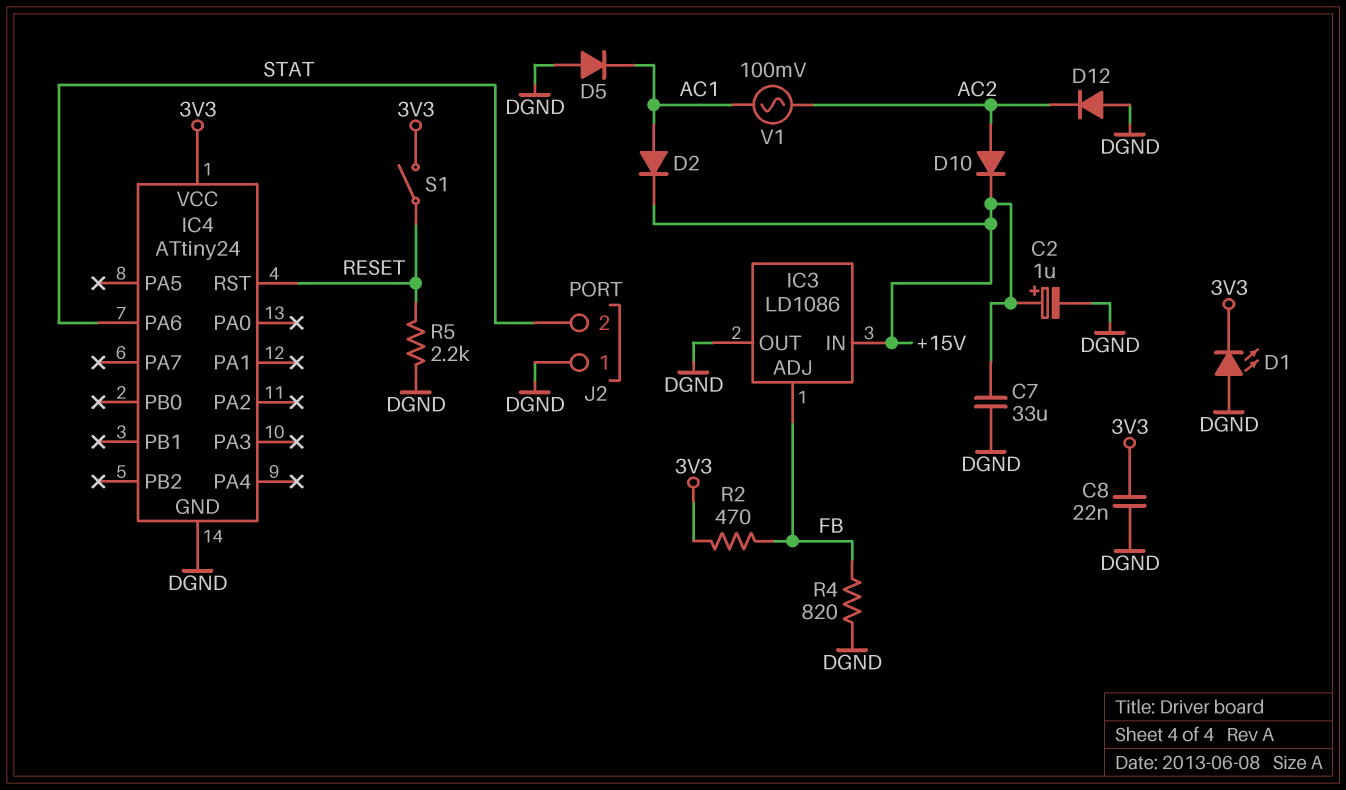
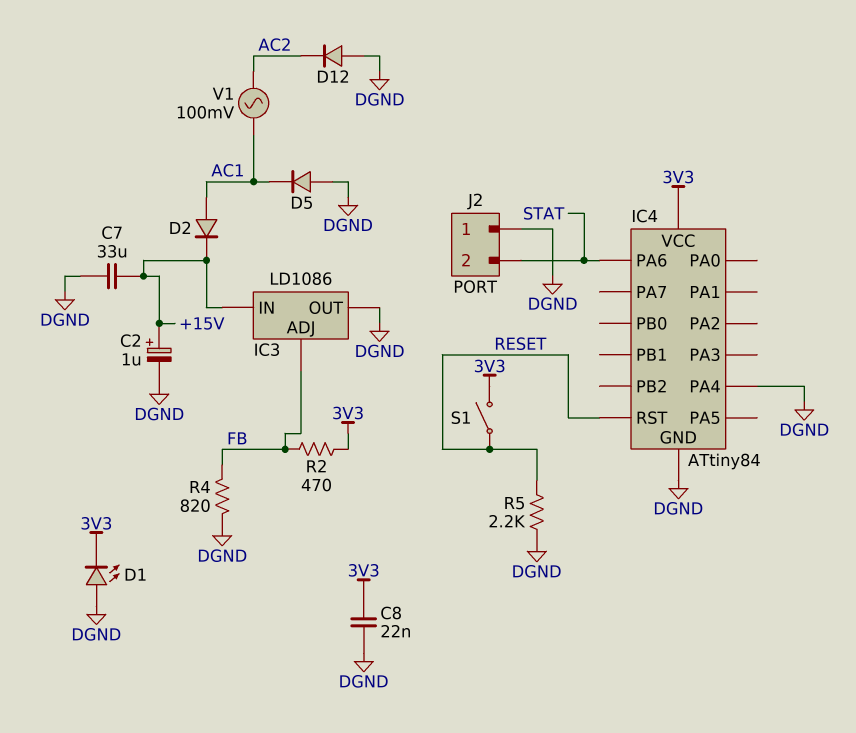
D10: diode (A AC2, K +15V) -> none
IC4: ATtiny24 -> ATtiny84
IC4 pin PA4: none -> DGND

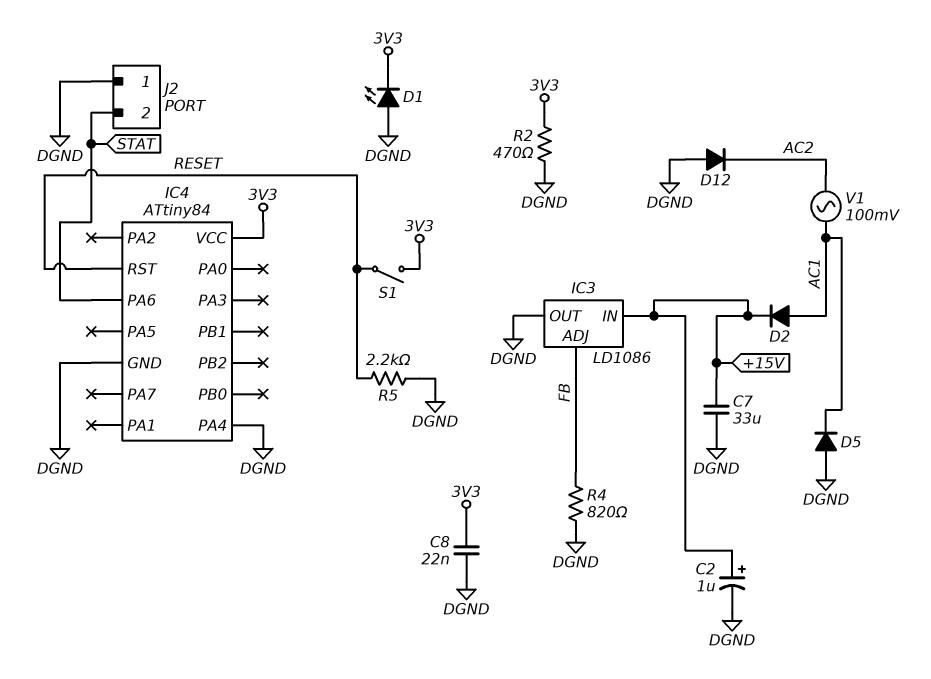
R2: 470 (3V3, FB) -> 470 (3V3, DGND)

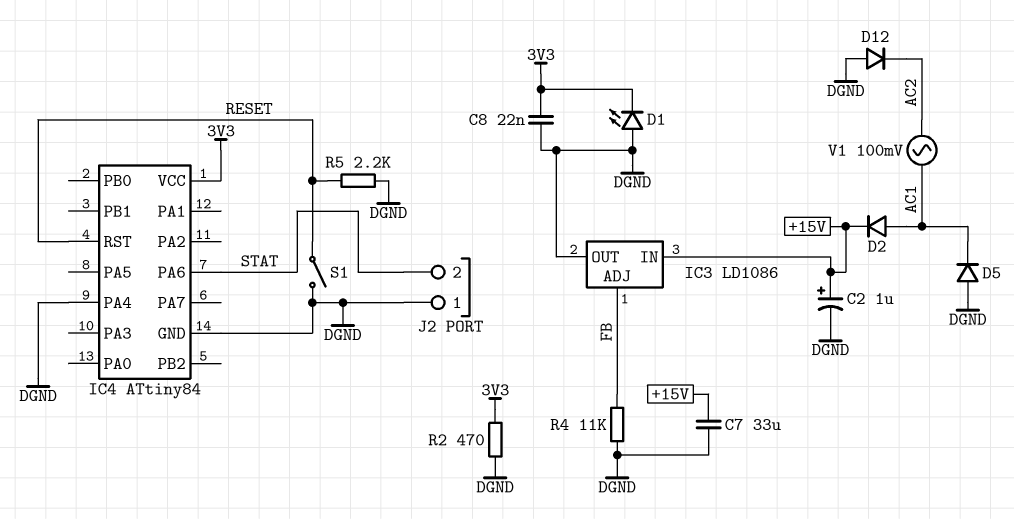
R4: 820 (DGND, FB) -> 11k (DGND, FB)
S1: switch (3V3, RESET) -> switch (DGND, RESET)

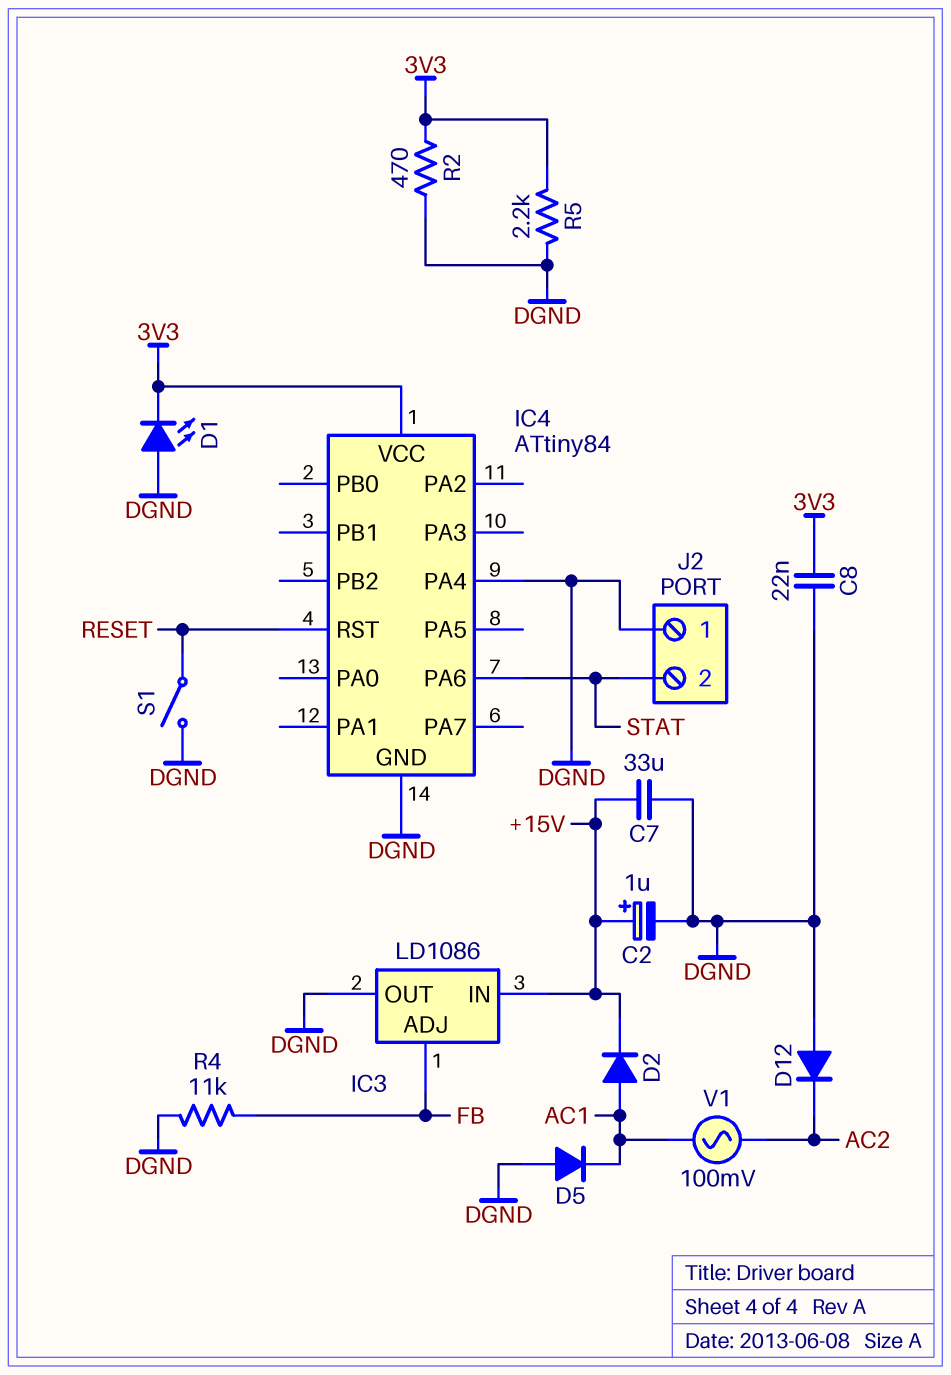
R5: 2.2k (DGND, RESET) -> 2.2k (3V3, DGND)

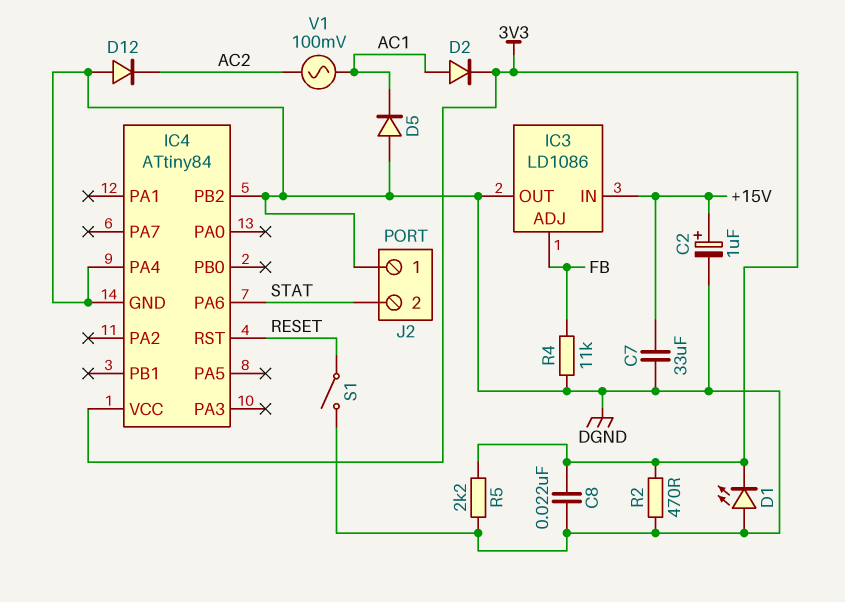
D2: diode (A AC1, K +15V) -> diode (A AC1, K 3V3)
IC4 pin PB2: none -> DGND

